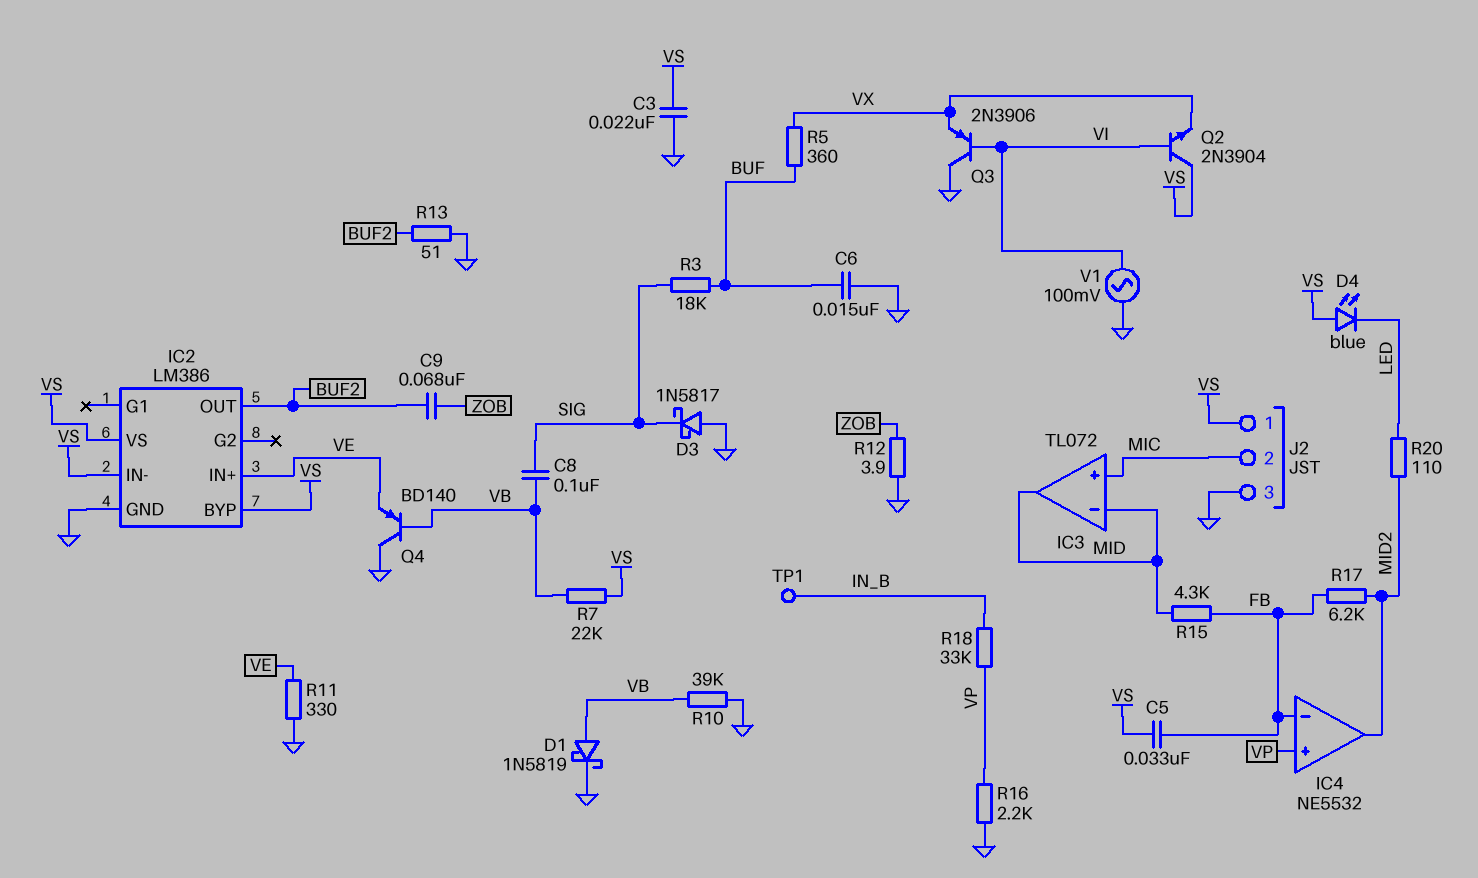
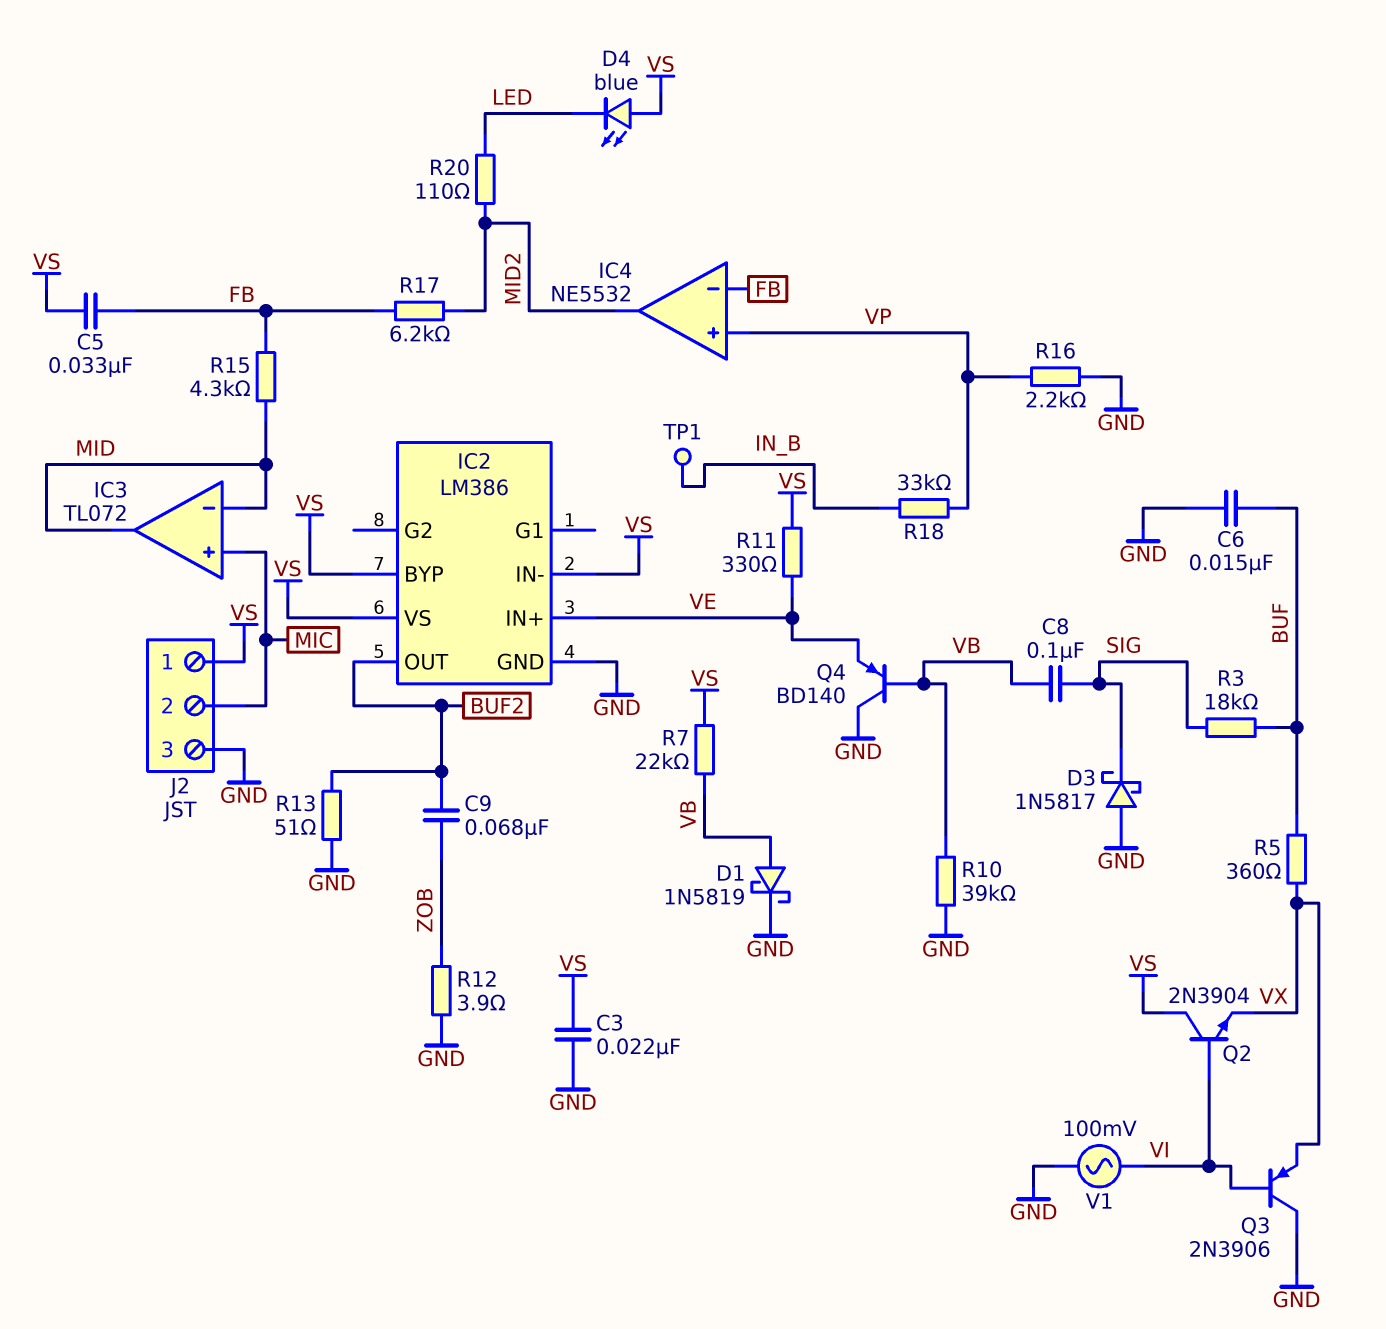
R11: 330 (GND, VE) -> 330 (VE, VS)

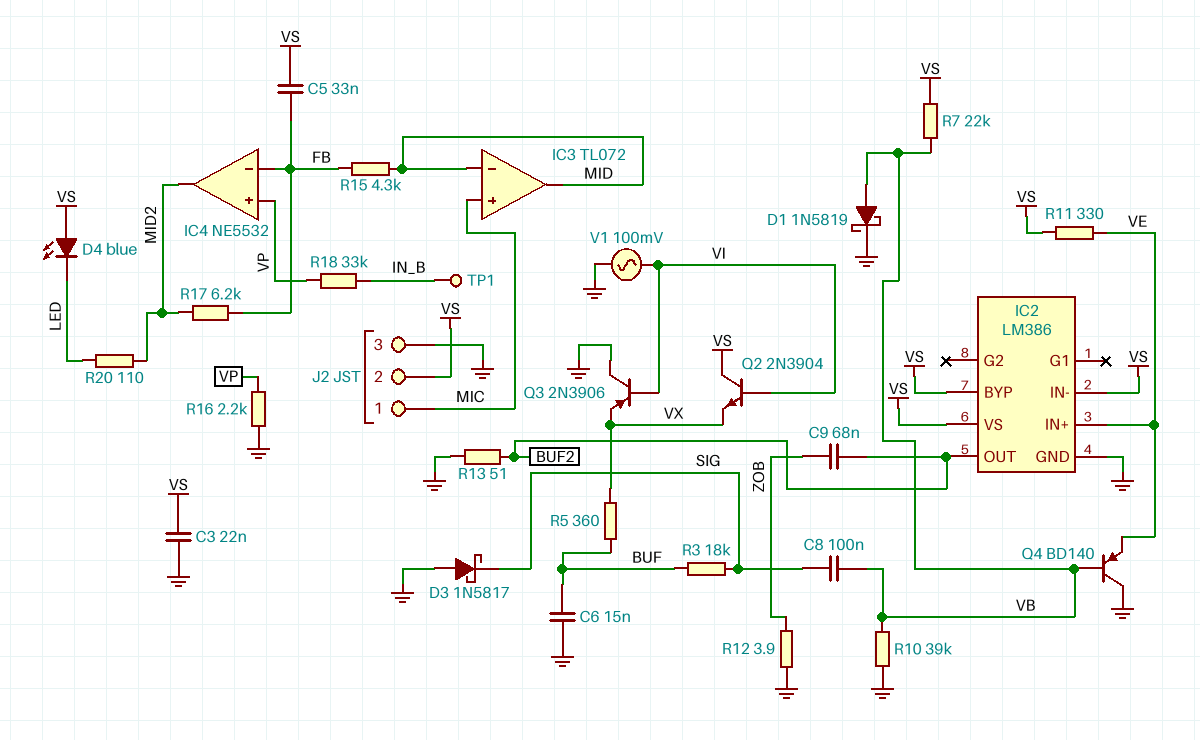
J2 pin 1: VS -> MIC
J2 pin 2: MIC -> VS

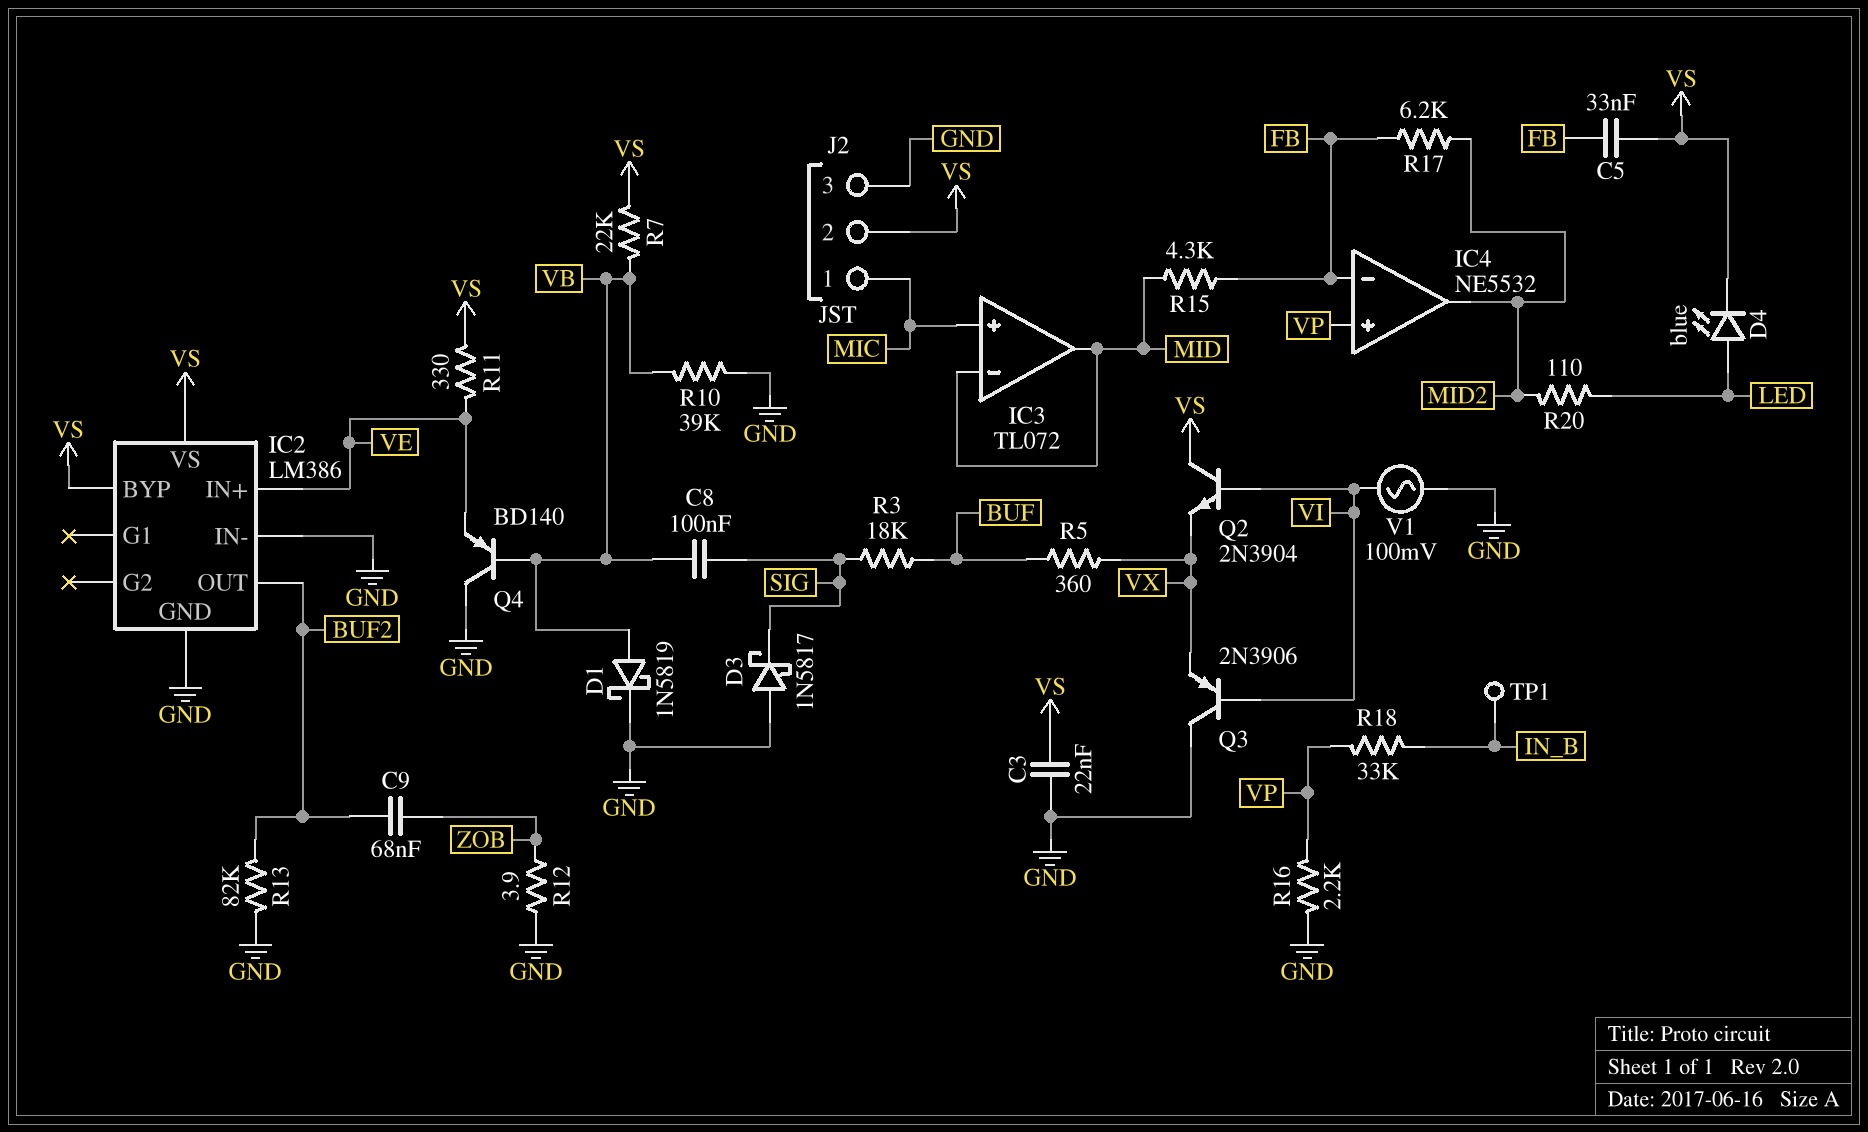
C6: 15nF (BUF, GND) -> none
D4: LED blue (A VS, K LED) -> LED blue (A LED, K VS)
IC2 pin IN-: VS -> GND
R13: 51 (BUF2, GND) -> 82k (BUF2, GND)

